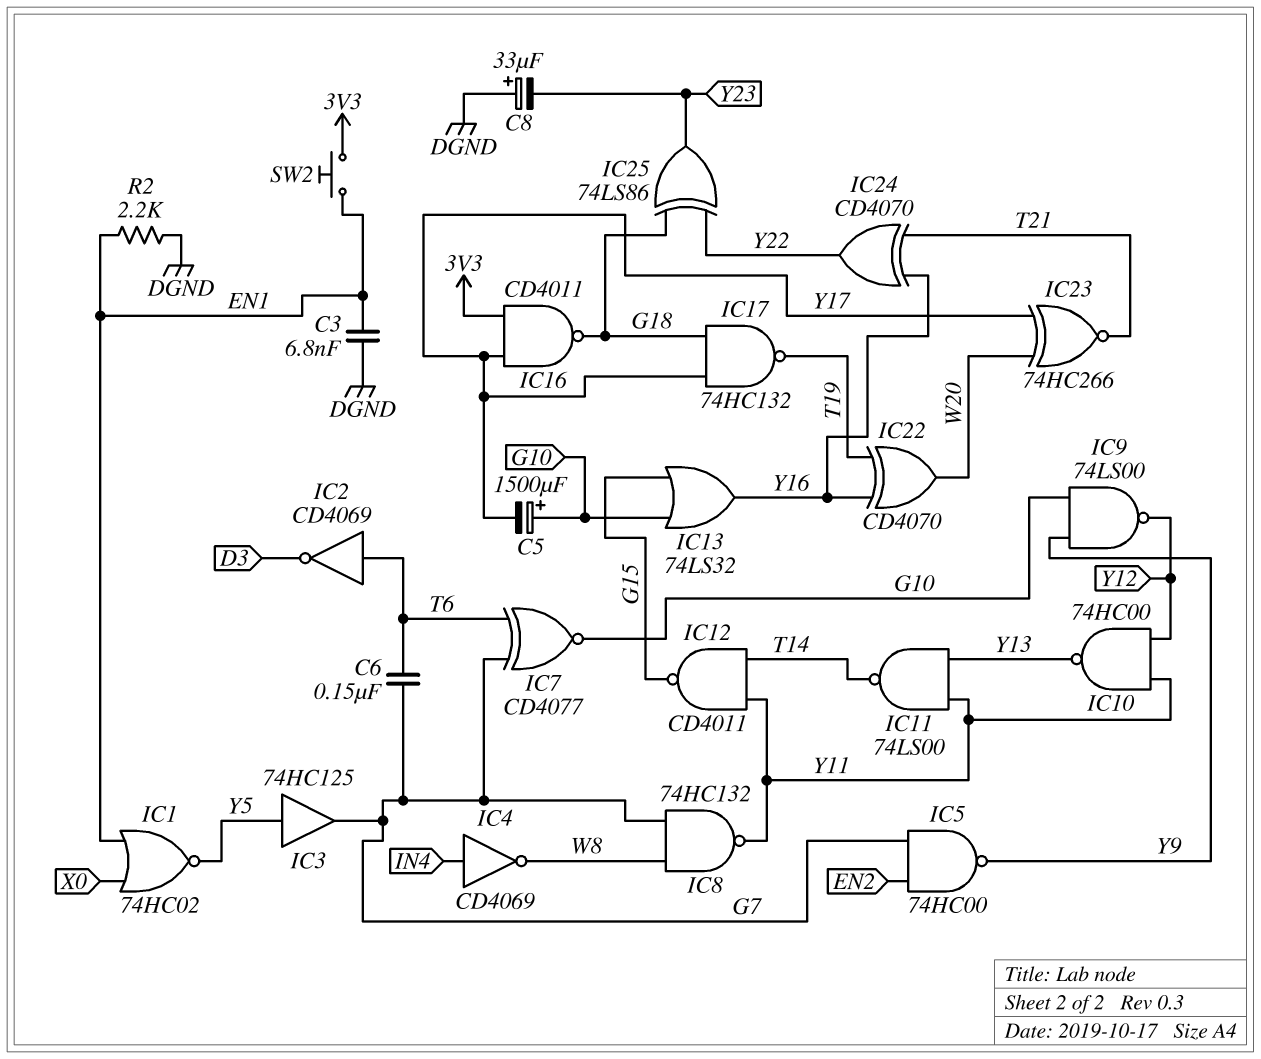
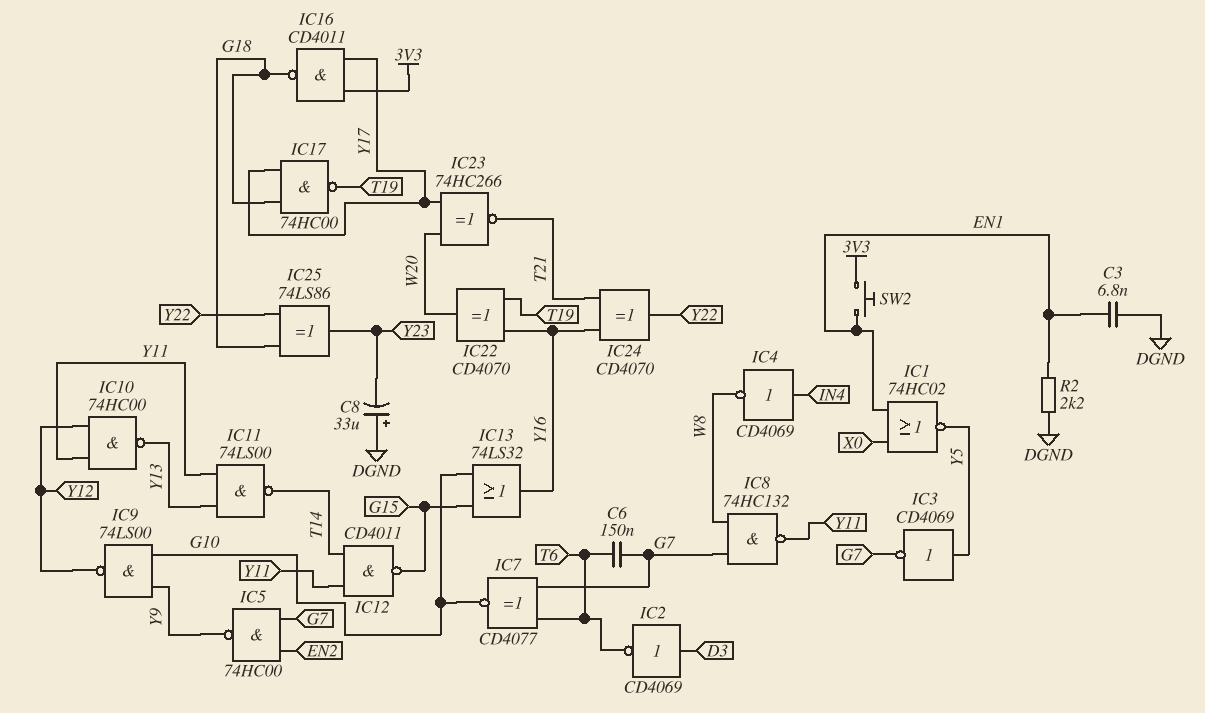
C5: 1500uF (plus G10, minus Y17) -> none
IC2: NOT CD4069 (in T6, out D3) -> NOT CD4069 (in D3, out T6)
IC3: buffer 74HC125 (in Y5, out G7) -> NOT CD4069 (in Y5, out G7)
IC17: NAND 74HC132 (in G18, in Y17, out T19) -> NAND 74HC00 (in G18, in Y17, out T19)

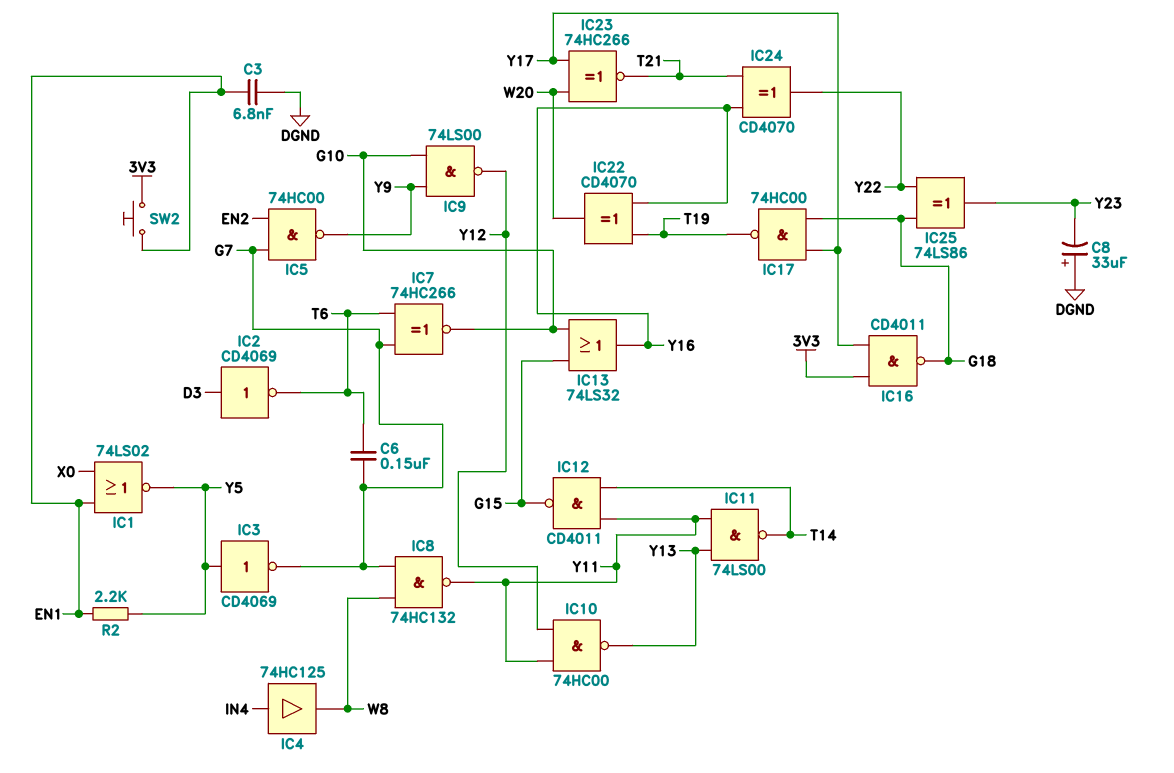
IC1: NOR 74HC02 (in EN1, in X0, out Y5) -> NOR 74LS02 (in EN1, in X0, out Y5)
IC4: NOT CD4069 (in IN4, out W8) -> buffer 74HC125 (in IN4, out W8)
IC7: XNOR CD4077 (in G7, in T6, out G10) -> XNOR 74HC266 (in G7, in T6, out G10)
R2: 2.2k (DGND, EN1) -> 2.2k (EN1, Y5)

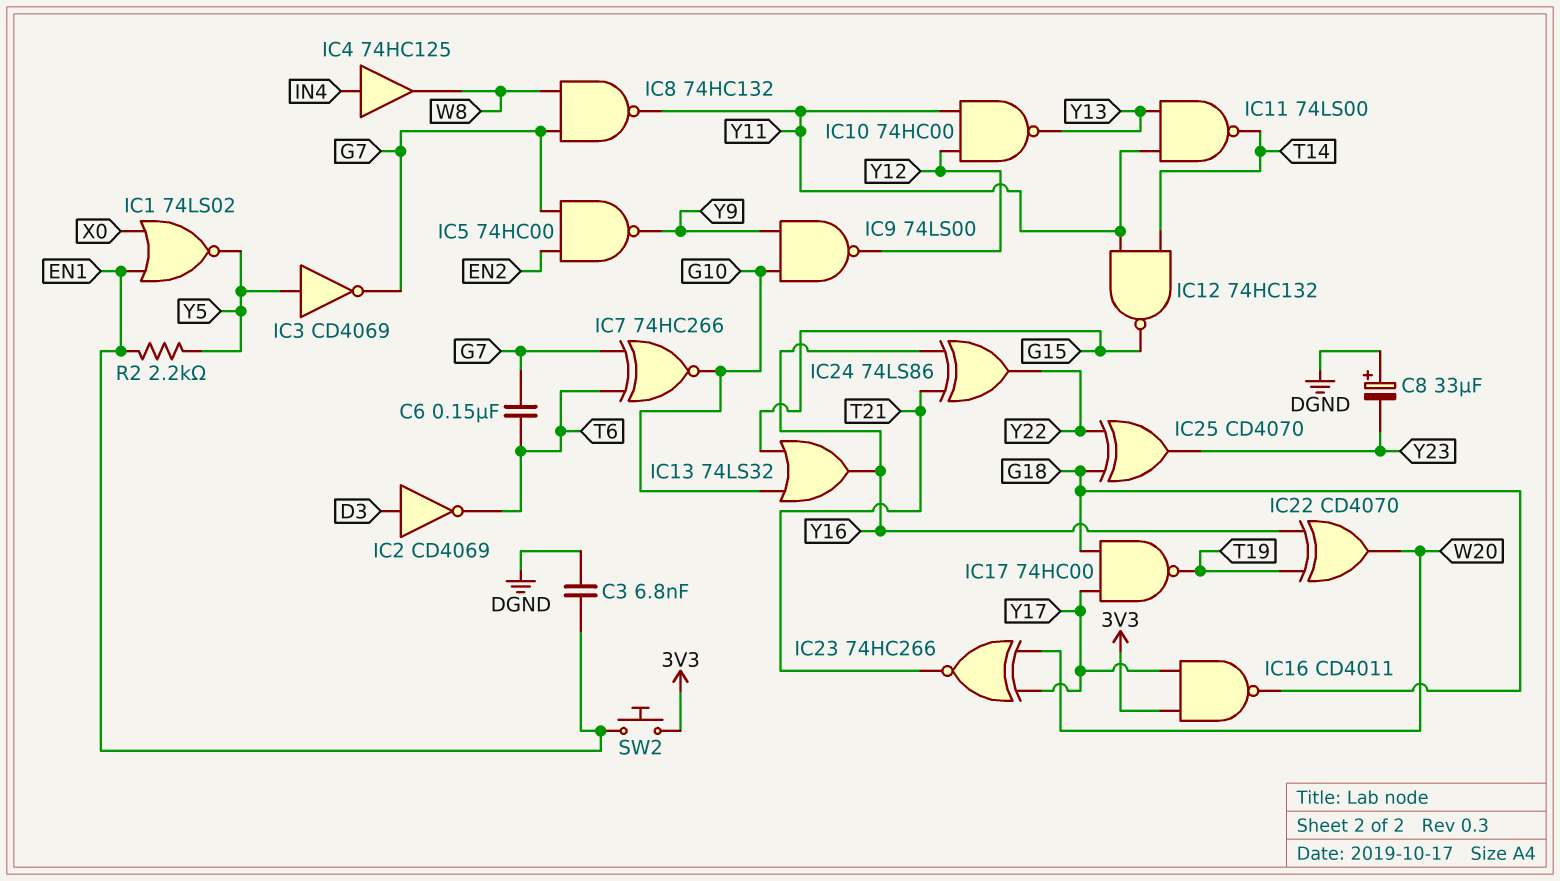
IC12: NAND CD4011 (in T14, in Y11, out G15) -> NAND 74HC132 (in T14, in Y11, out G15)
IC24: XOR CD4070 (in T21, in Y16, out Y22) -> XOR 74LS86 (in T21, in Y16, out Y22)
IC25: XOR 74LS86 (in G18, in Y22, out Y23) -> XOR CD4070 (in G18, in Y22, out Y23)

